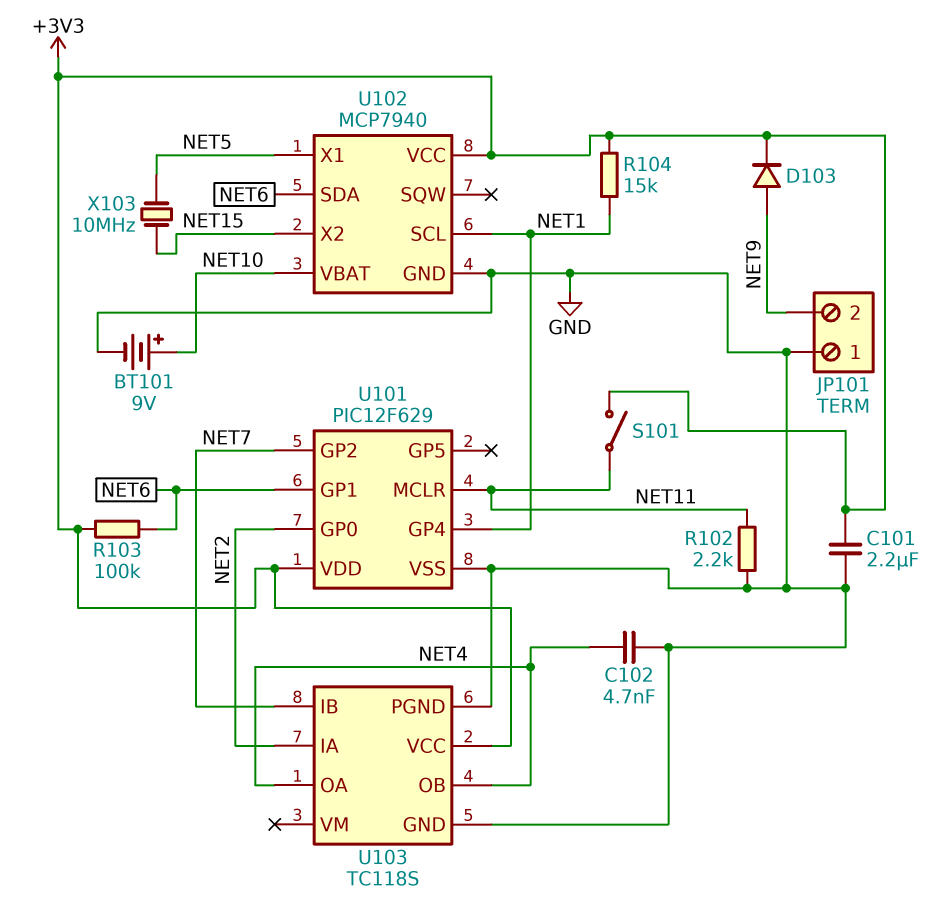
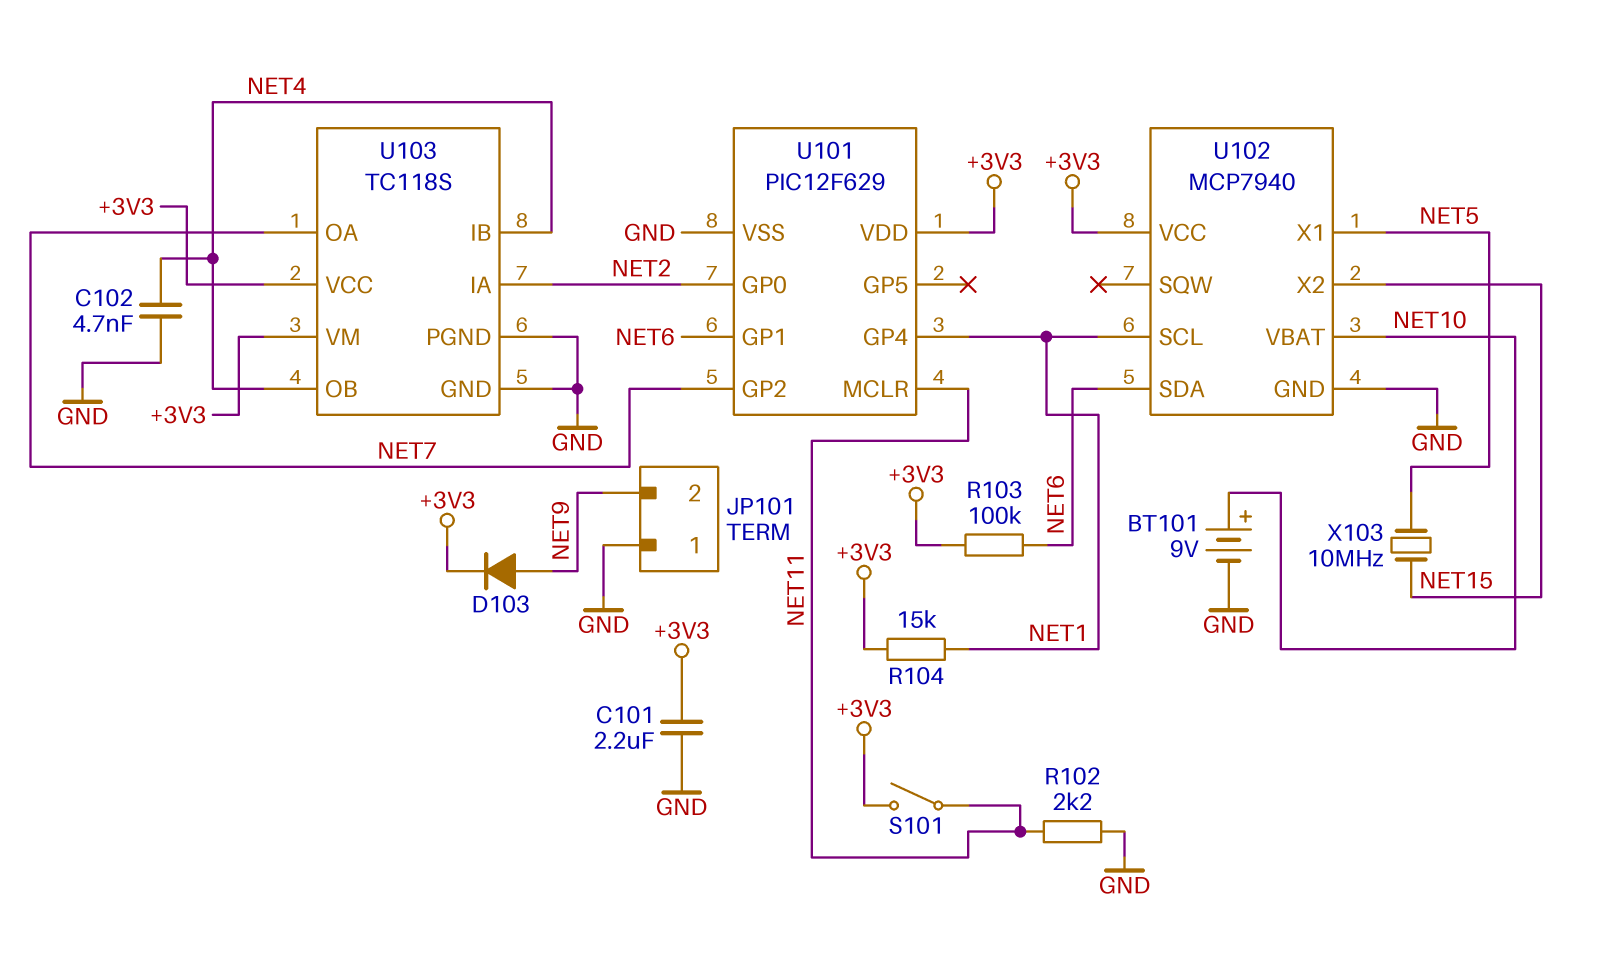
U103 pin IB: NET7 -> NET4
U103 pin OA: NET4 -> NET7
U103 pin VM: none -> +3V3

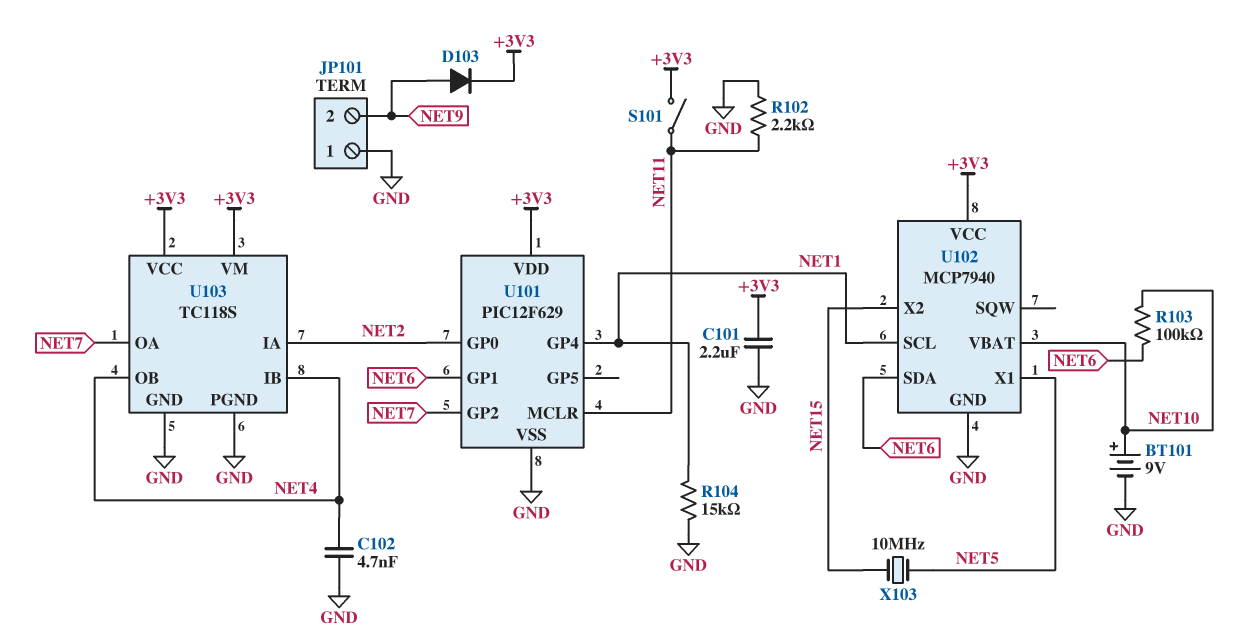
R103: 100k (+3V3, NET6) -> 100k (NET6, NET10)
R104: 15k (+3V3, NET1) -> 15k (GND, NET1)

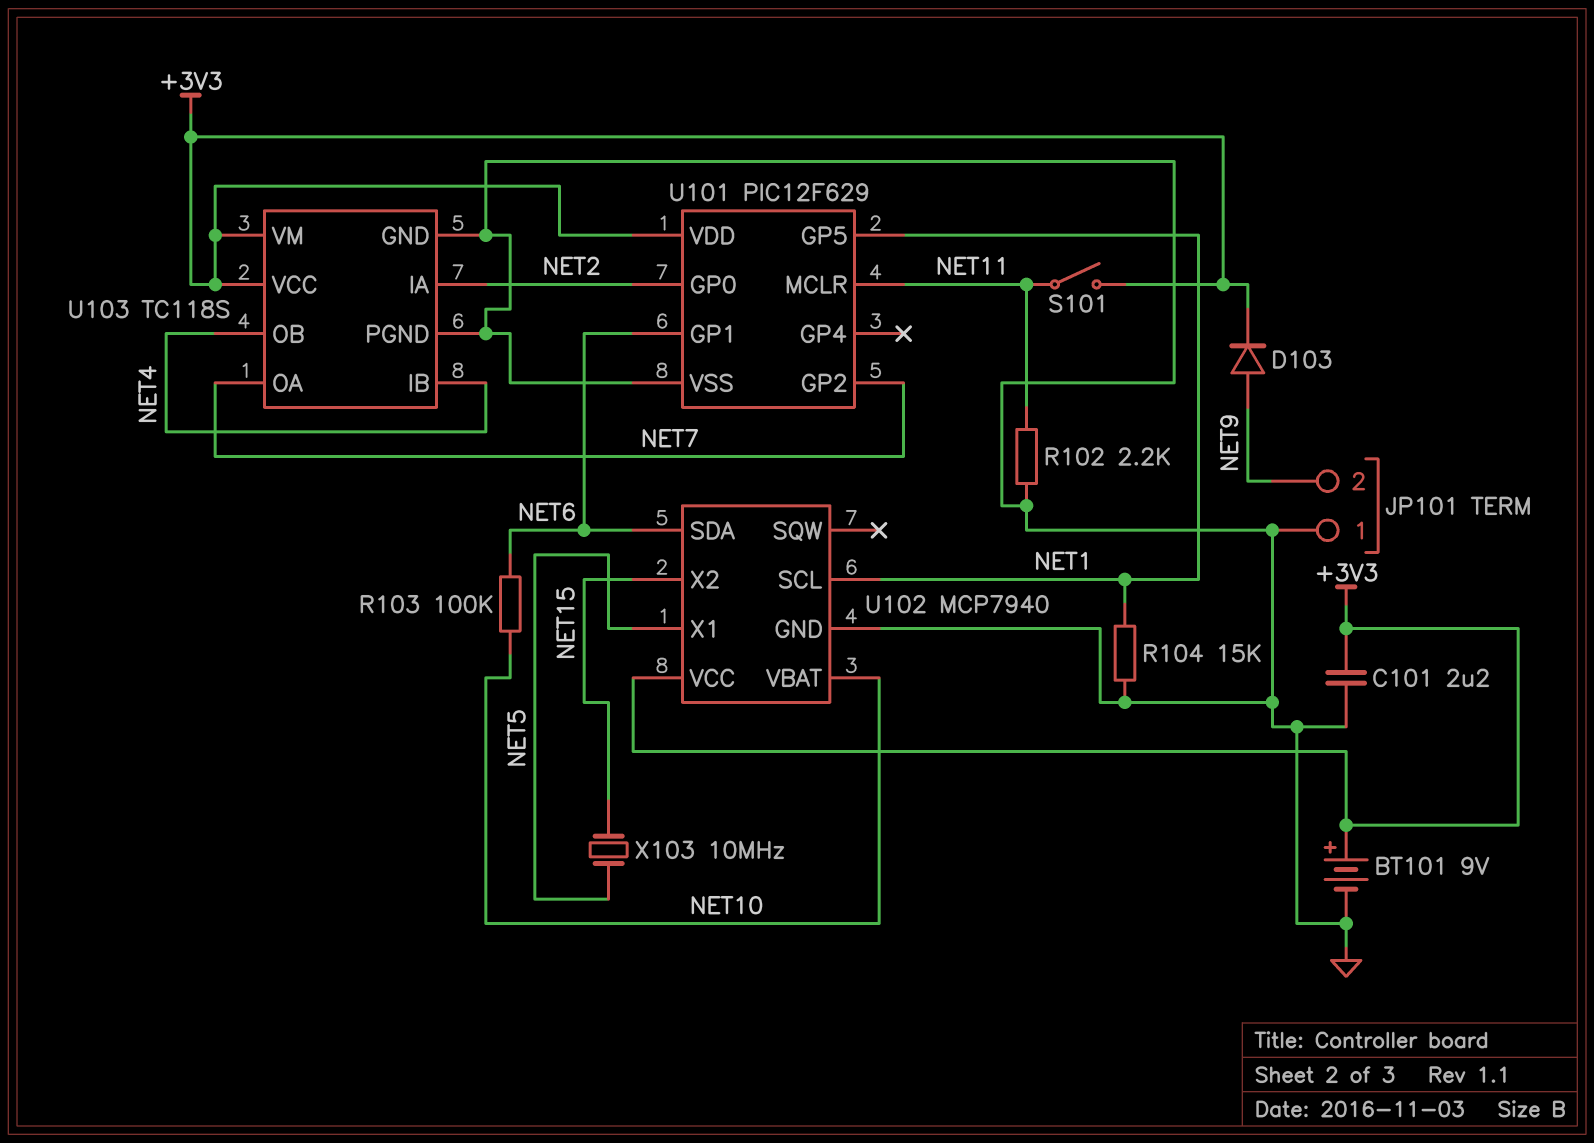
BT101: 9V (plus NET10, minus GND) -> 9V (plus +3V3, minus GND)
C102: 4.7nF (GND, NET4) -> none
U101 pin GP4: NET1 -> none
U101 pin GP5: none -> NET1

